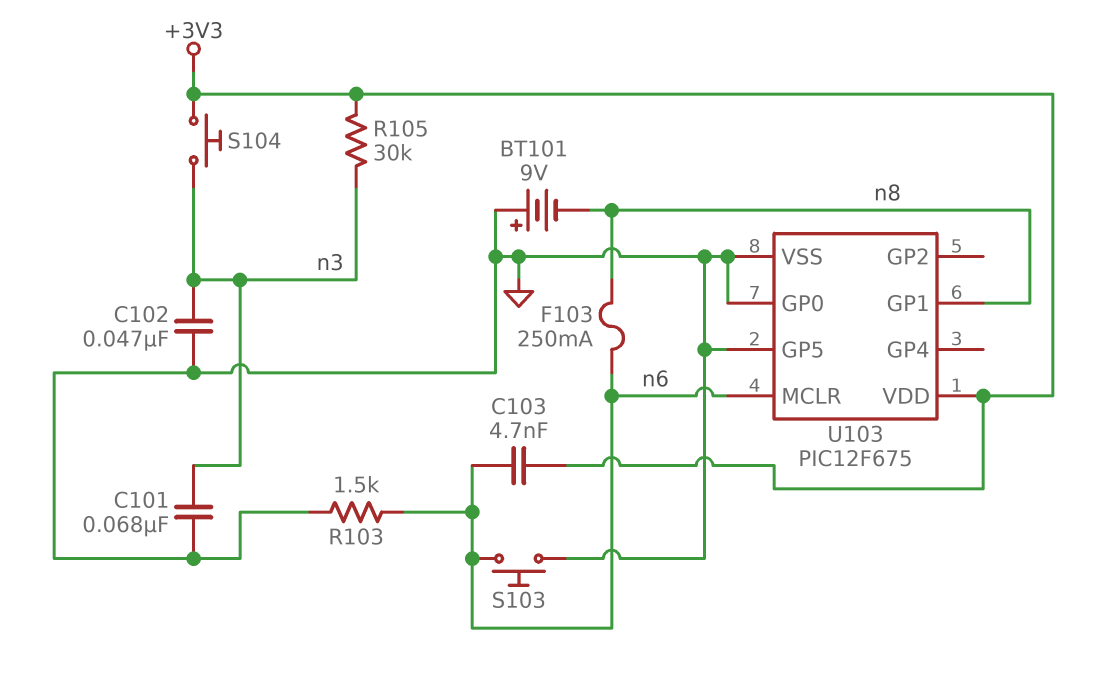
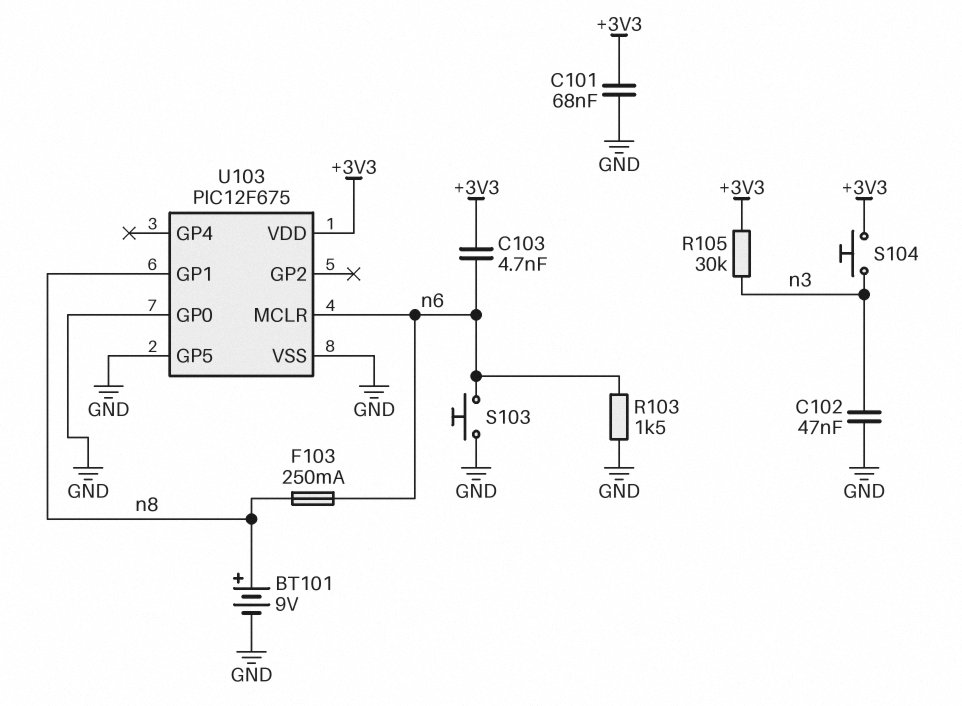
BT101: 9V (plus GND, minus n8) -> 9V (plus n8, minus GND)
C101: 68nF (GND, n3) -> 68nF (+3V3, GND)

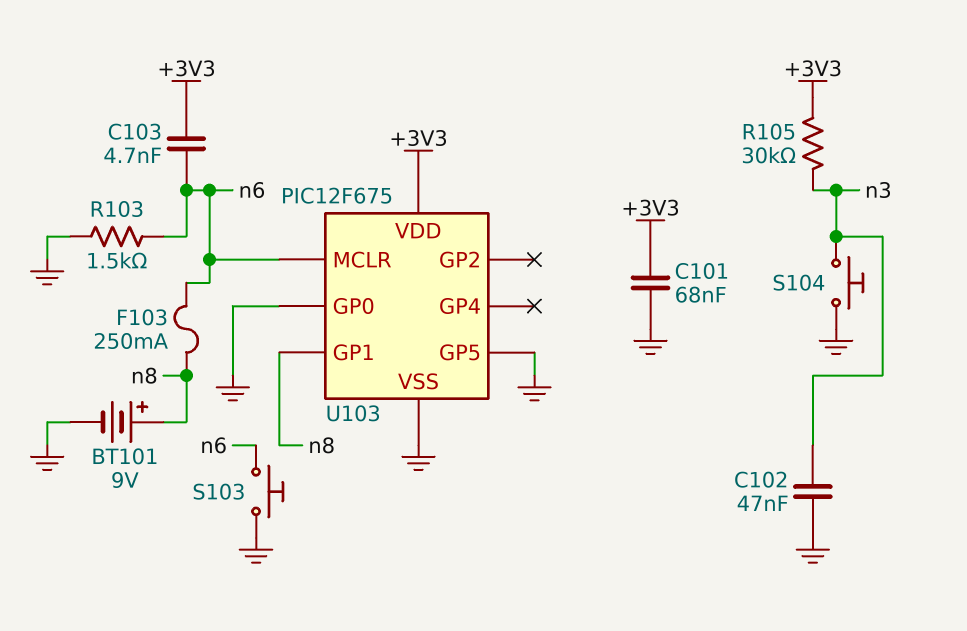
S104: button (+3V3, n3) -> button (GND, n3)

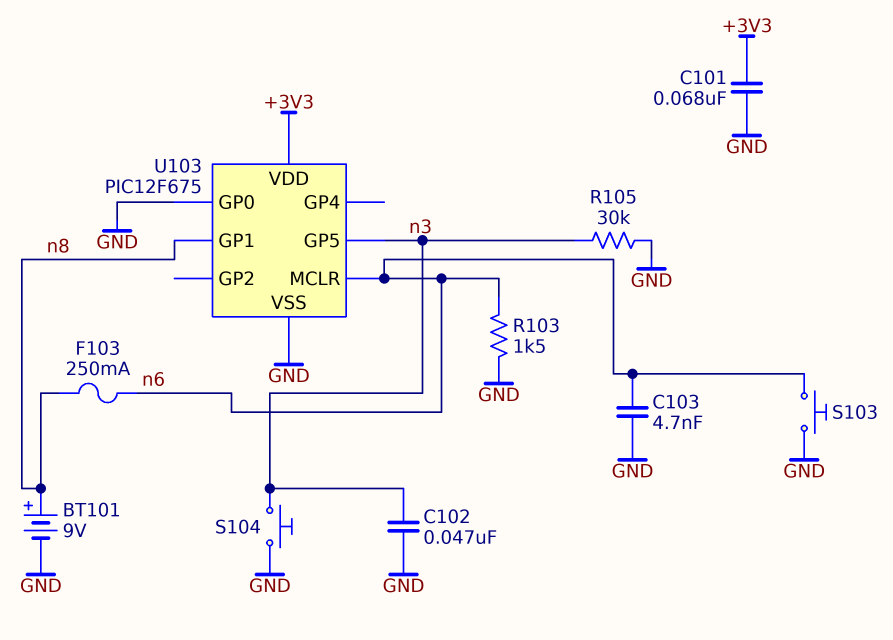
C103: 4.7nF (+3V3, n6) -> 4.7nF (GND, n6)
R105: 30k (+3V3, n3) -> 30k (GND, n3)
U103 pin GP5: GND -> n3

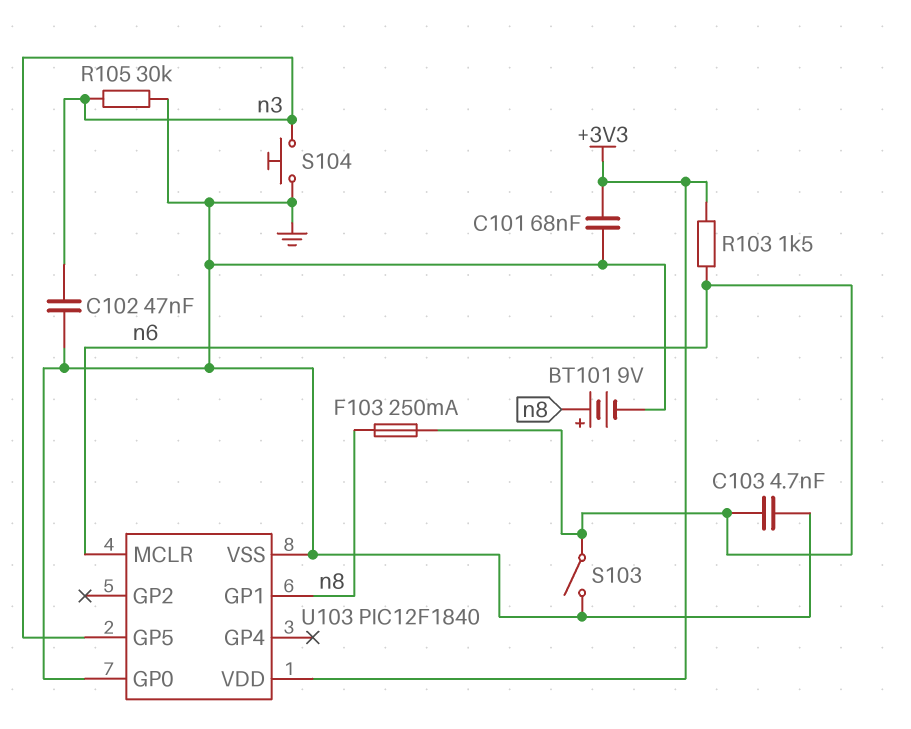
R103: 1.5k (GND, n6) -> 1.5k (+3V3, n6)
S103: button (GND, n6) -> switch (GND, n6)
U103: PIC12F675 -> PIC12F1840

